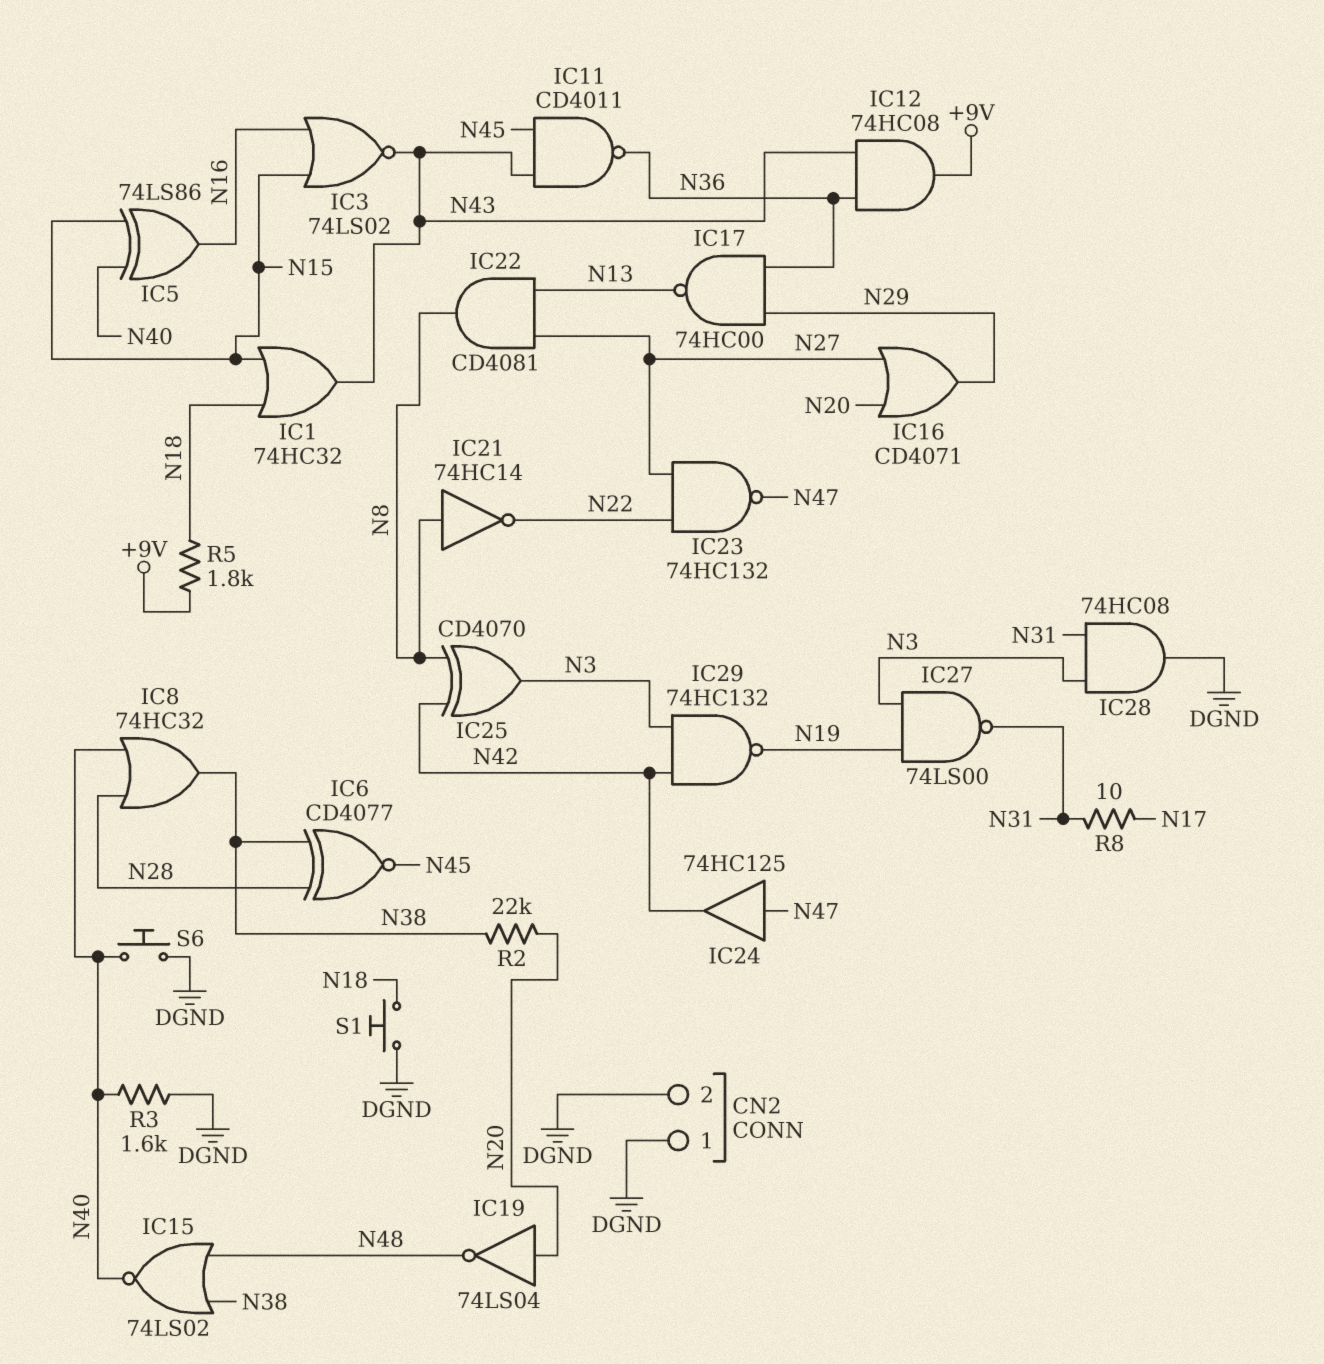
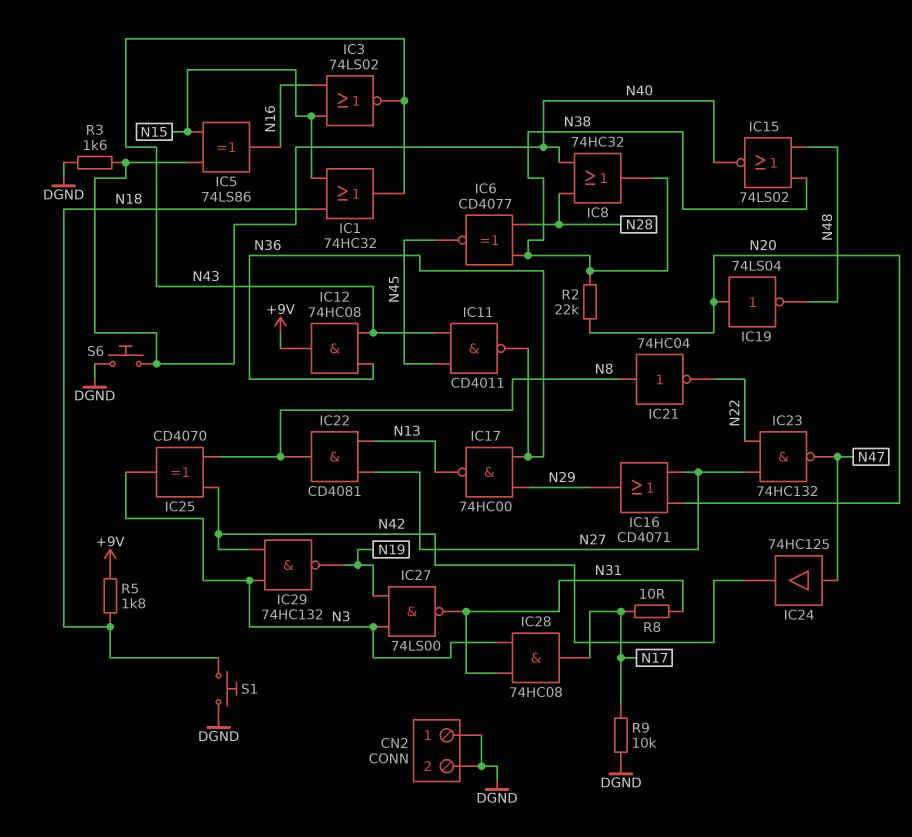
IC21: NOT 74HC14 (in N8, out N22) -> NOT 74HC04 (in N8, out N22)
IC28: AND 74HC08 (in N3, in N31, out DGND) -> AND 74HC08 (in N3, in N31, out N17)
R9: none -> 10k (DGND, N17)

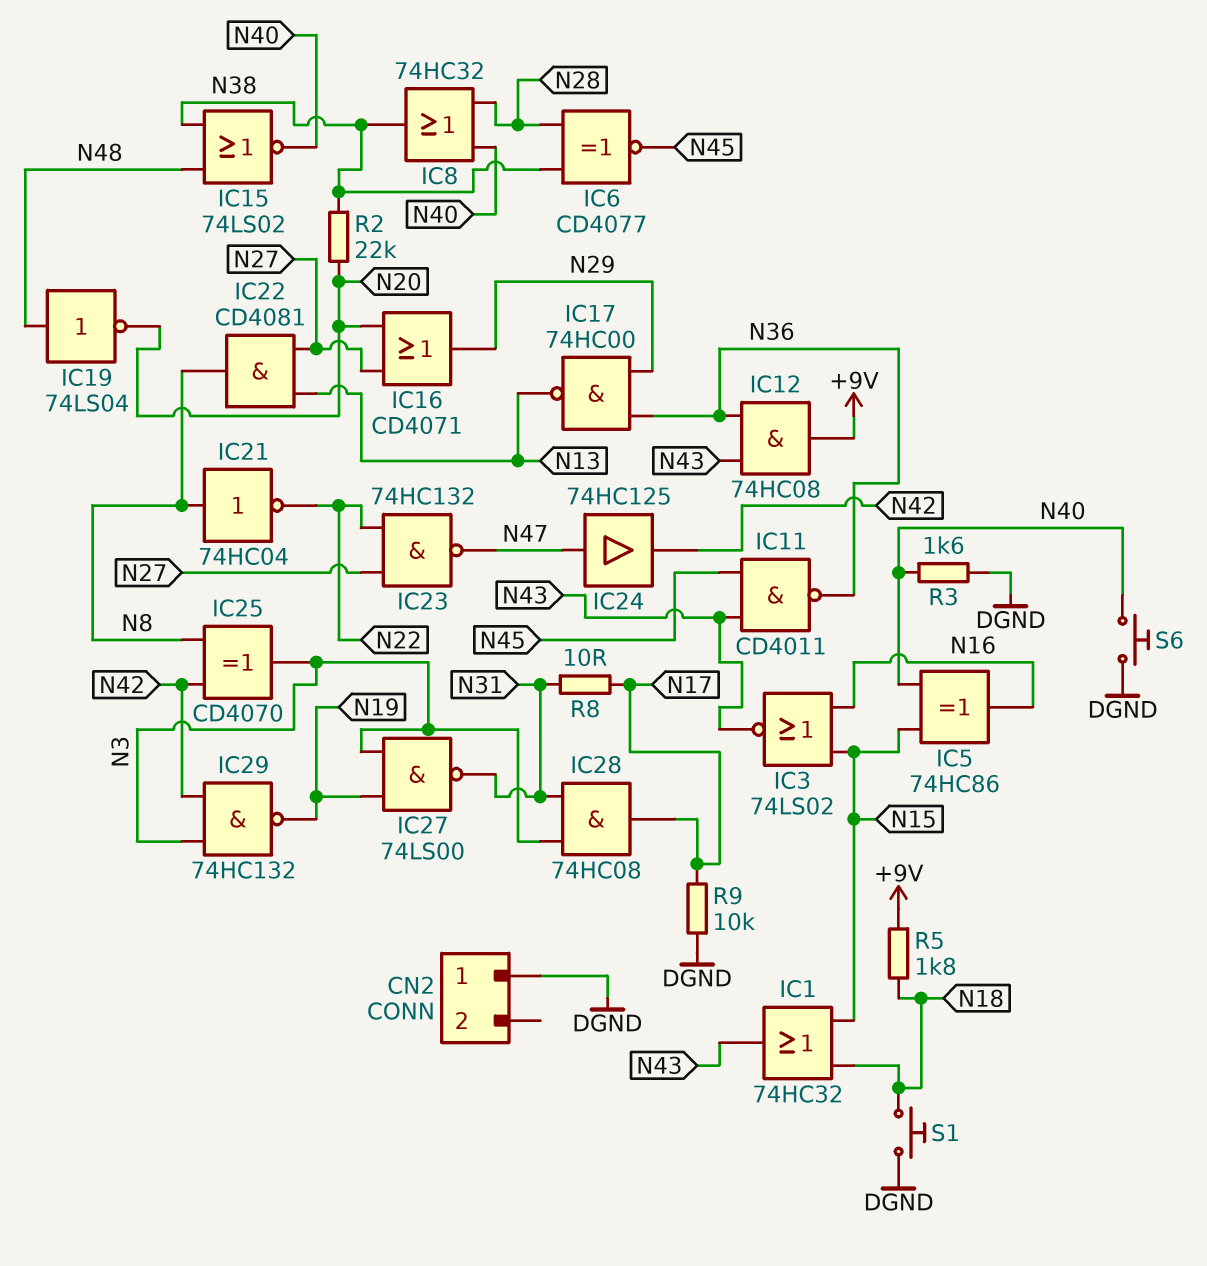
CN2 pin 2: DGND -> none
IC5: XOR 74LS86 (in N15, in N40, out N16) -> XOR 74HC86 (in N15, in N40, out N16)
IC19: NOT 74LS04 (in N20, out N48) -> NOT 74LS04 (in N48, out N20)

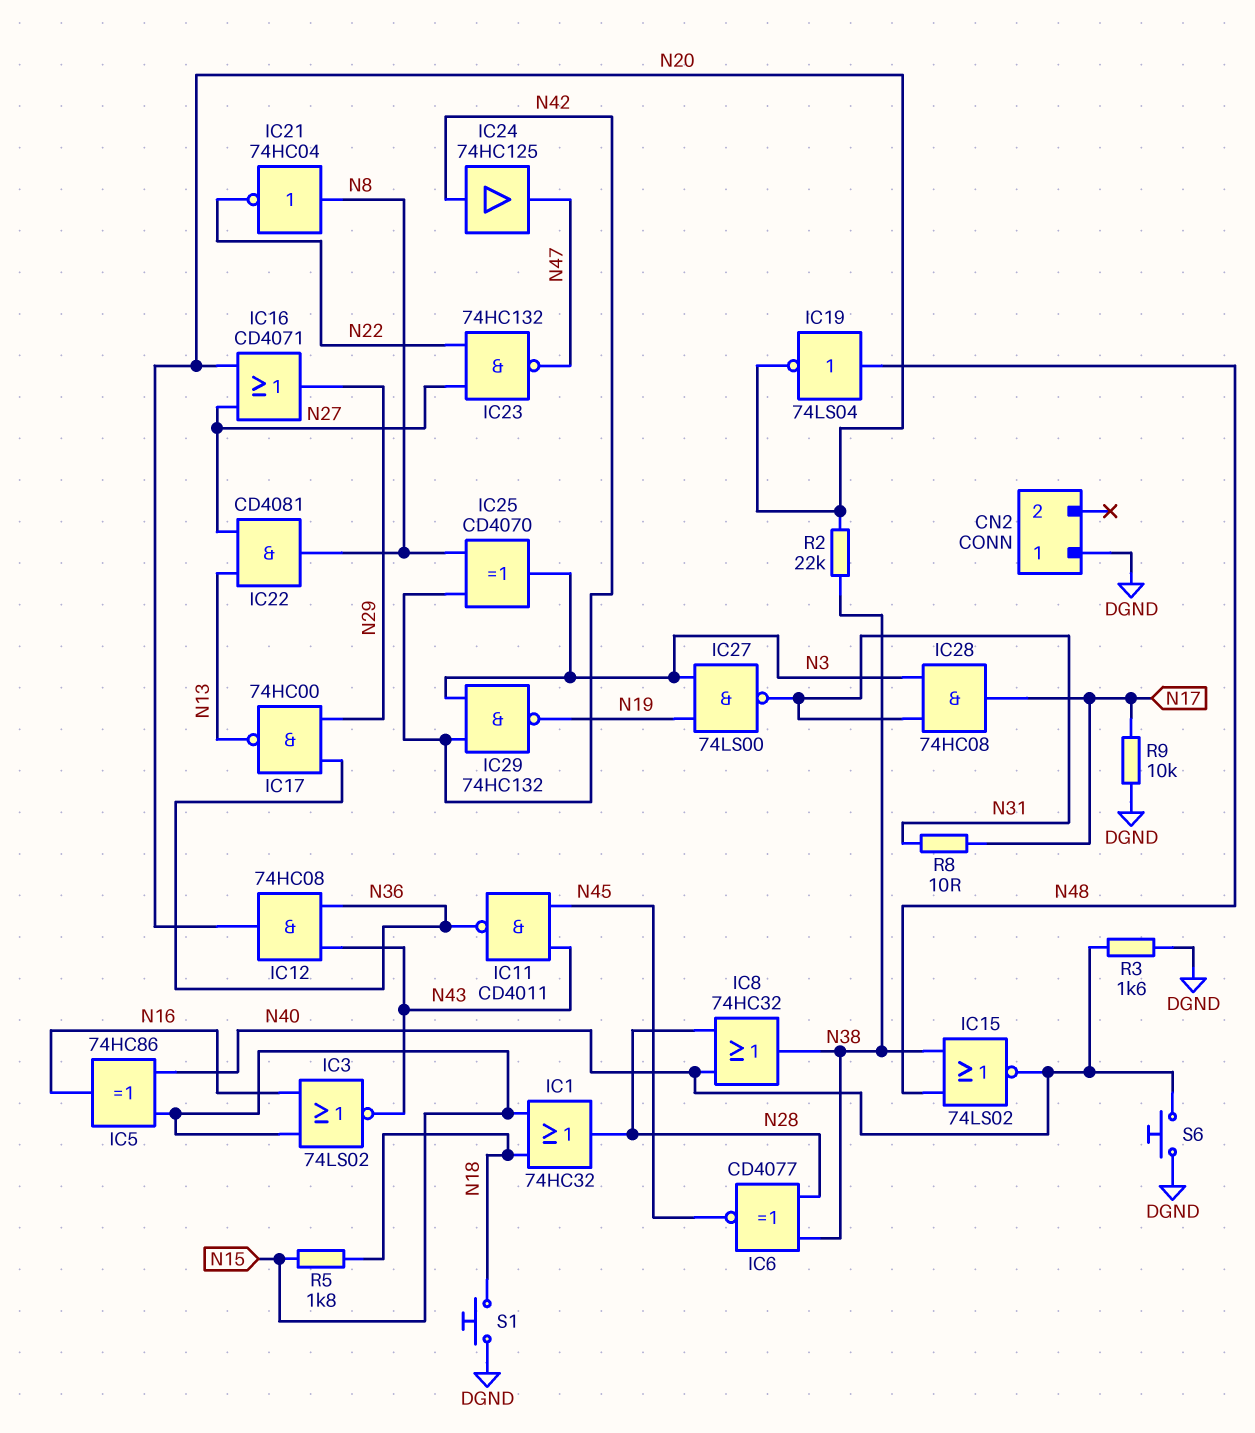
IC1: OR 74HC32 (in N15, in N18, out N43) -> OR 74HC32 (in N15, in N18, out N28)
IC12: AND 74HC08 (in N36, in N43, out +9V) -> AND 74HC08 (in N36, in N43, out N20)
IC24: buffer 74HC125 (in N47, out N42) -> buffer 74HC125 (in N42, out N47)
R5: 1.8k (+9V, N18) -> 1.8k (N15, N18)

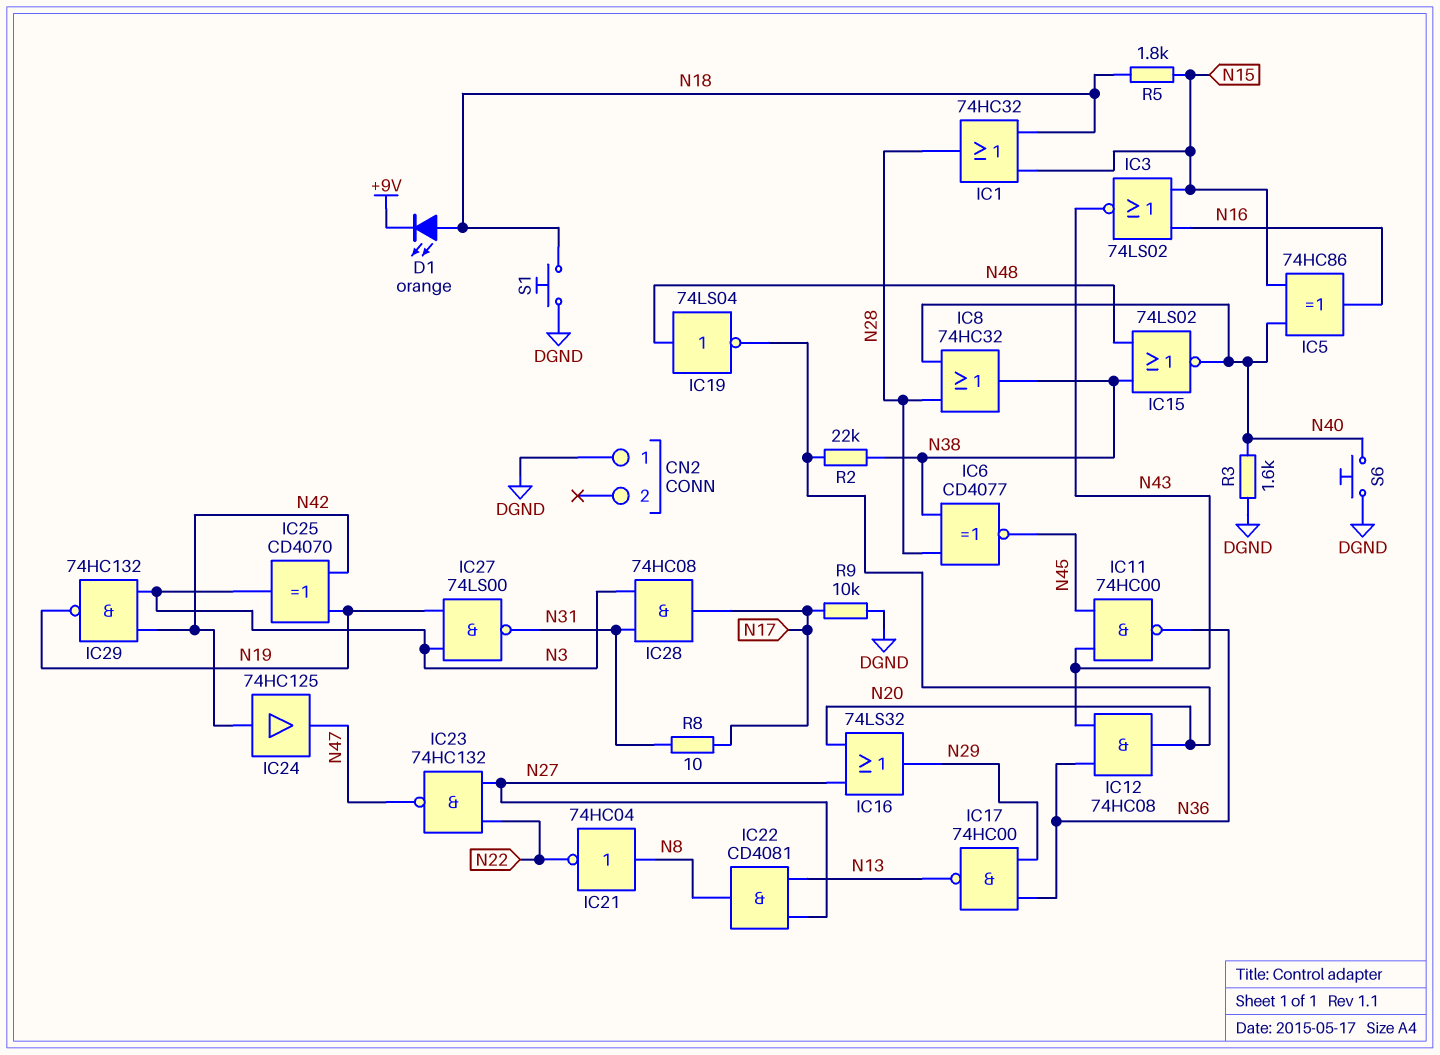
D1: none -> LED orange (A N18, K +9V)
IC11: NAND CD4011 (in N43, in N45, out N36) -> NAND 74HC00 (in N43, in N45, out N36)
IC16: OR CD4071 (in N20, in N27, out N29) -> OR 74LS32 (in N20, in N27, out N29)
IC25: XOR CD4070 (in N8, in N42, out N3) -> XOR CD4070 (in N19, in N42, out N3)

